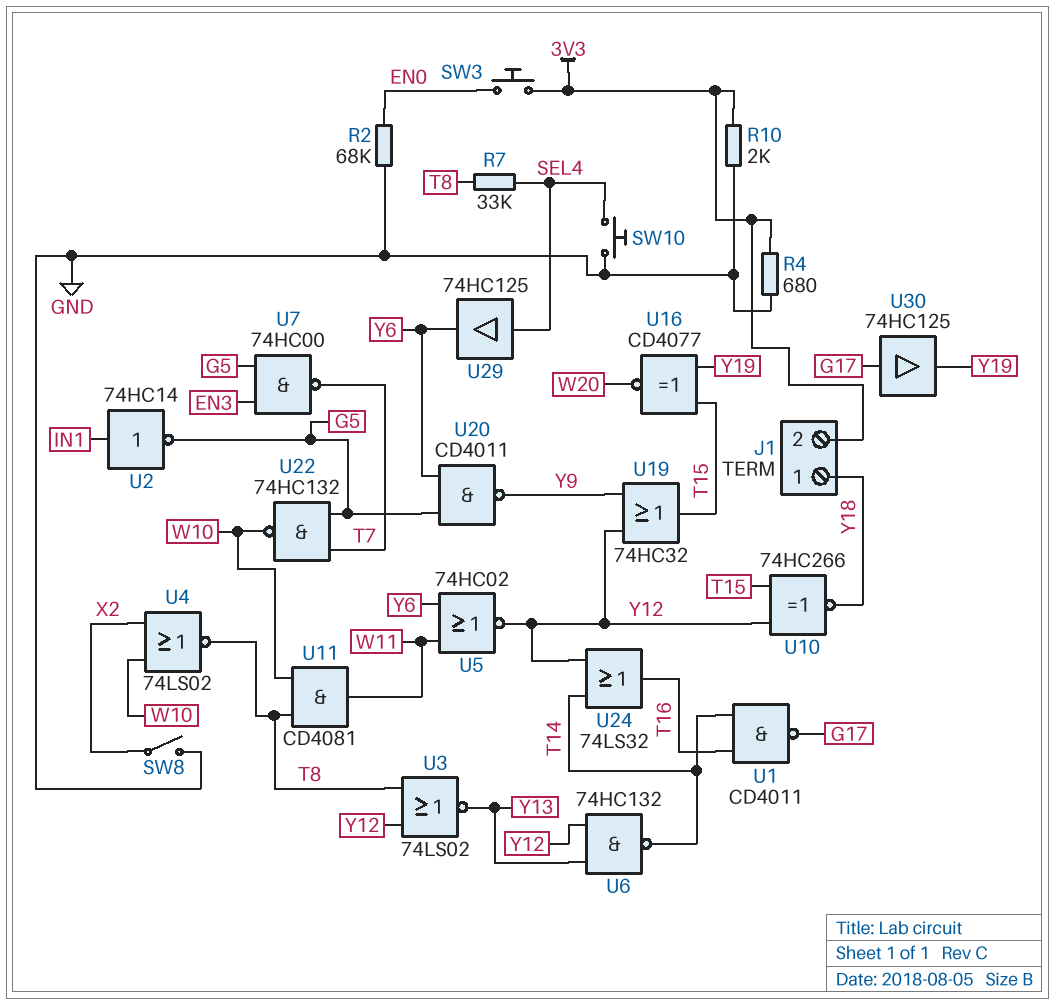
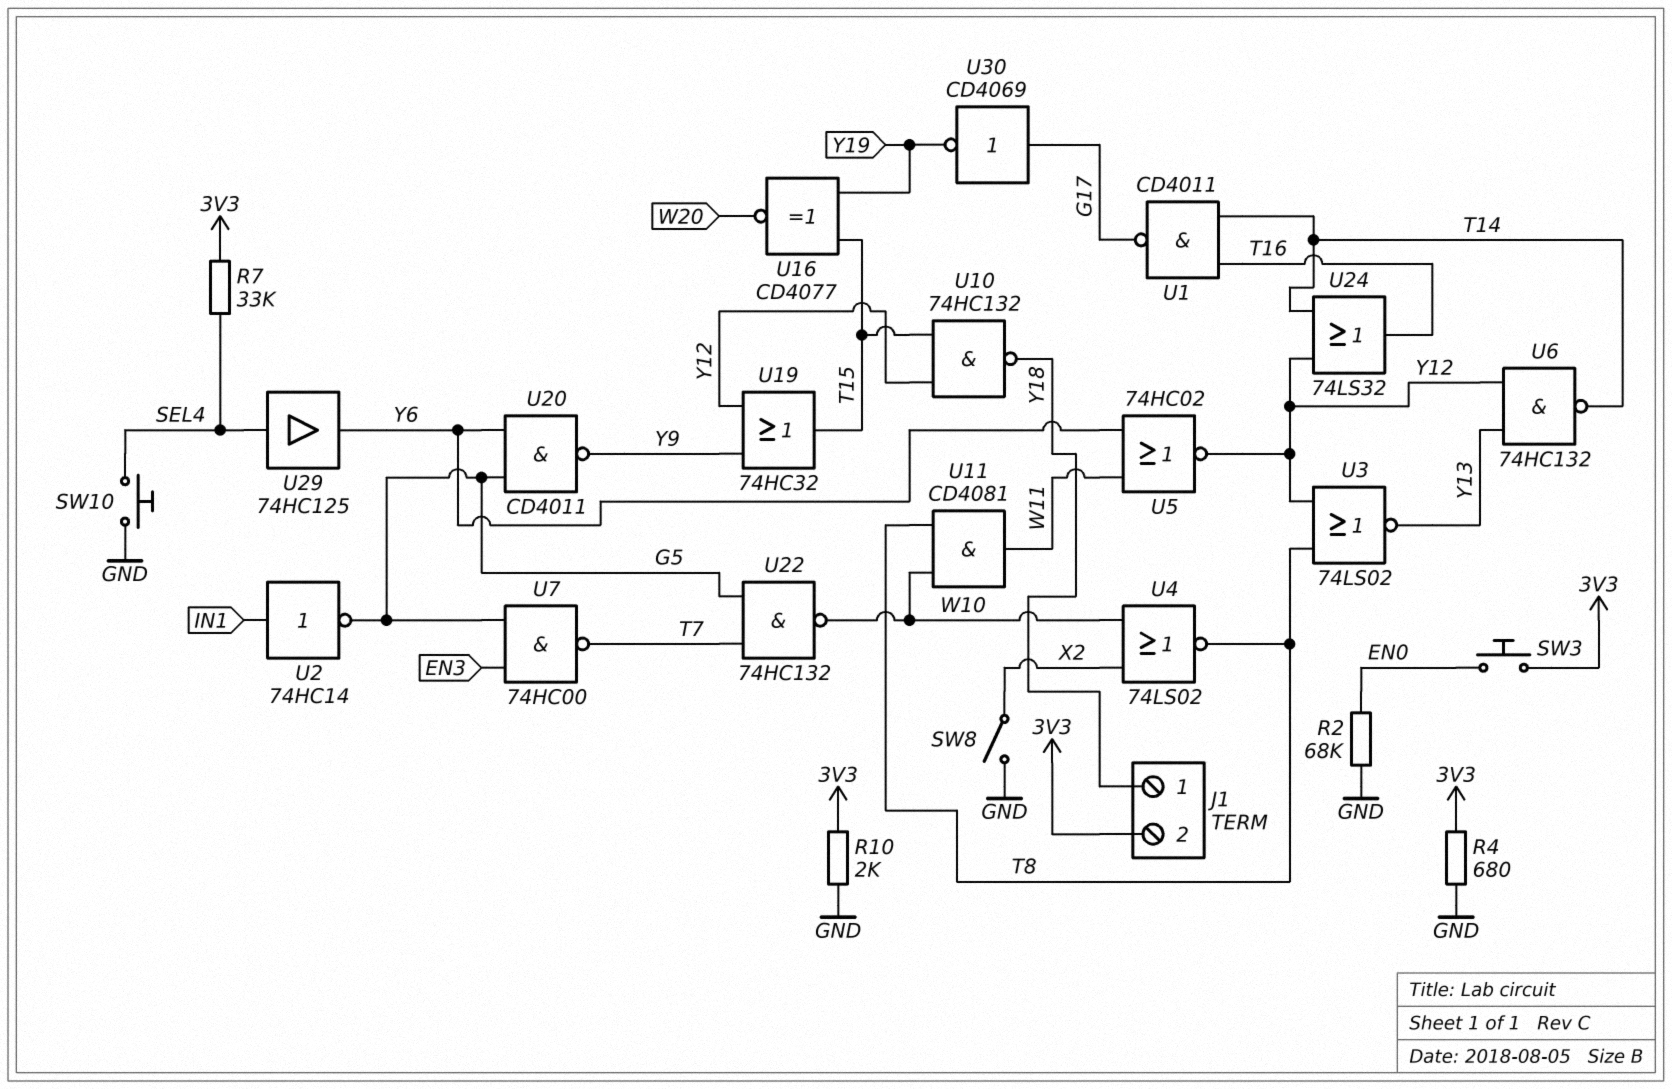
R7: 33k (SEL4, T8) -> 33k (3V3, SEL4)
U10: XNOR 74HC266 (in T15, in Y12, out Y18) -> NAND 74HC132 (in T15, in Y12, out Y18)
U30: buffer 74HC125 (in G17, out Y19) -> NOT CD4069 (in G17, out Y19)

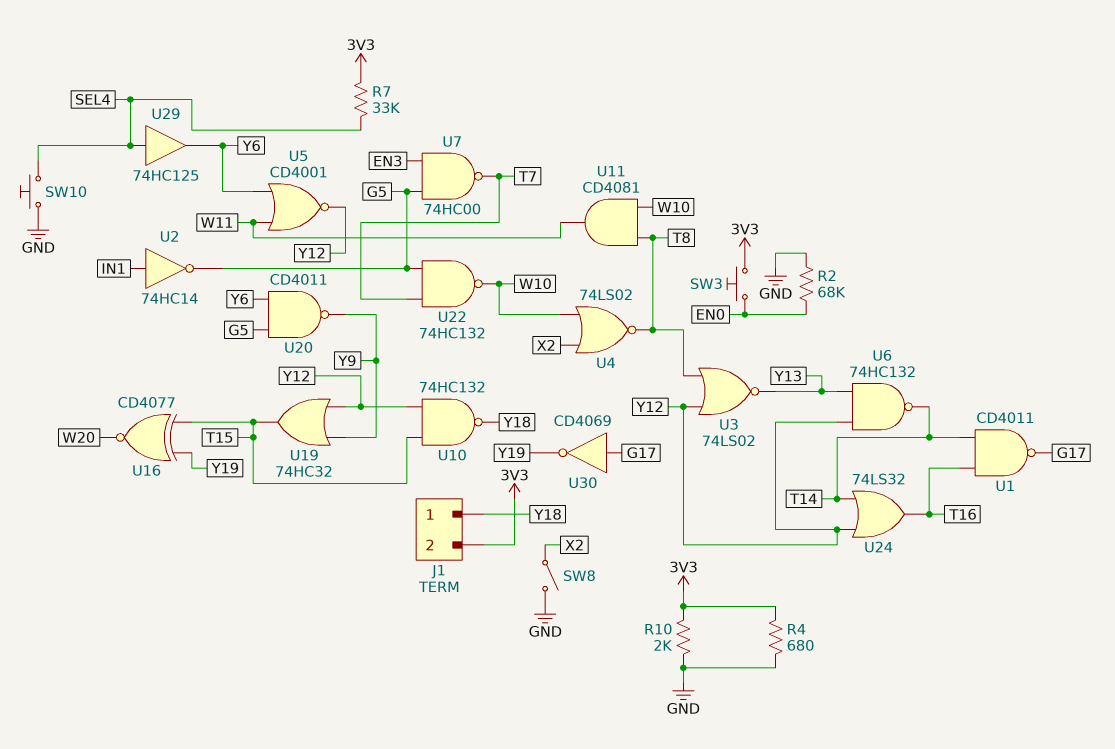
U5: NOR 74HC02 (in W11, in Y6, out Y12) -> NOR CD4001 (in W11, in Y6, out Y12)

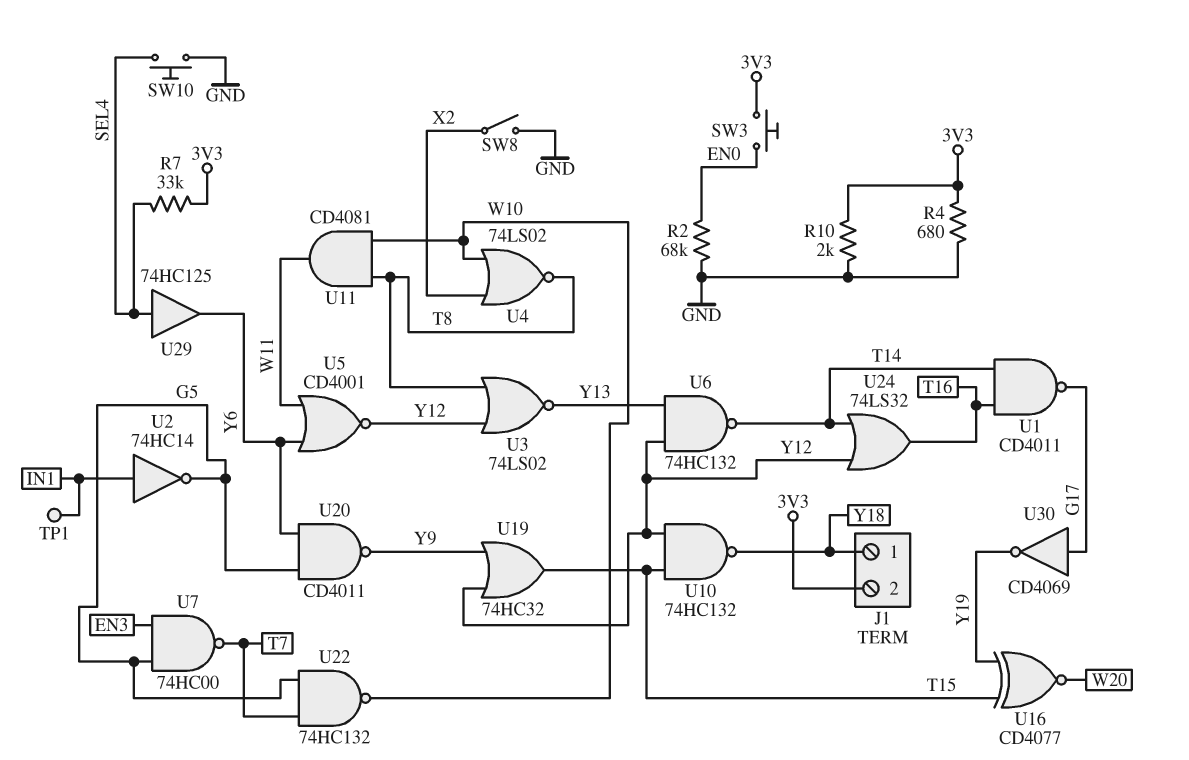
TP1: none -> test point (IN1)

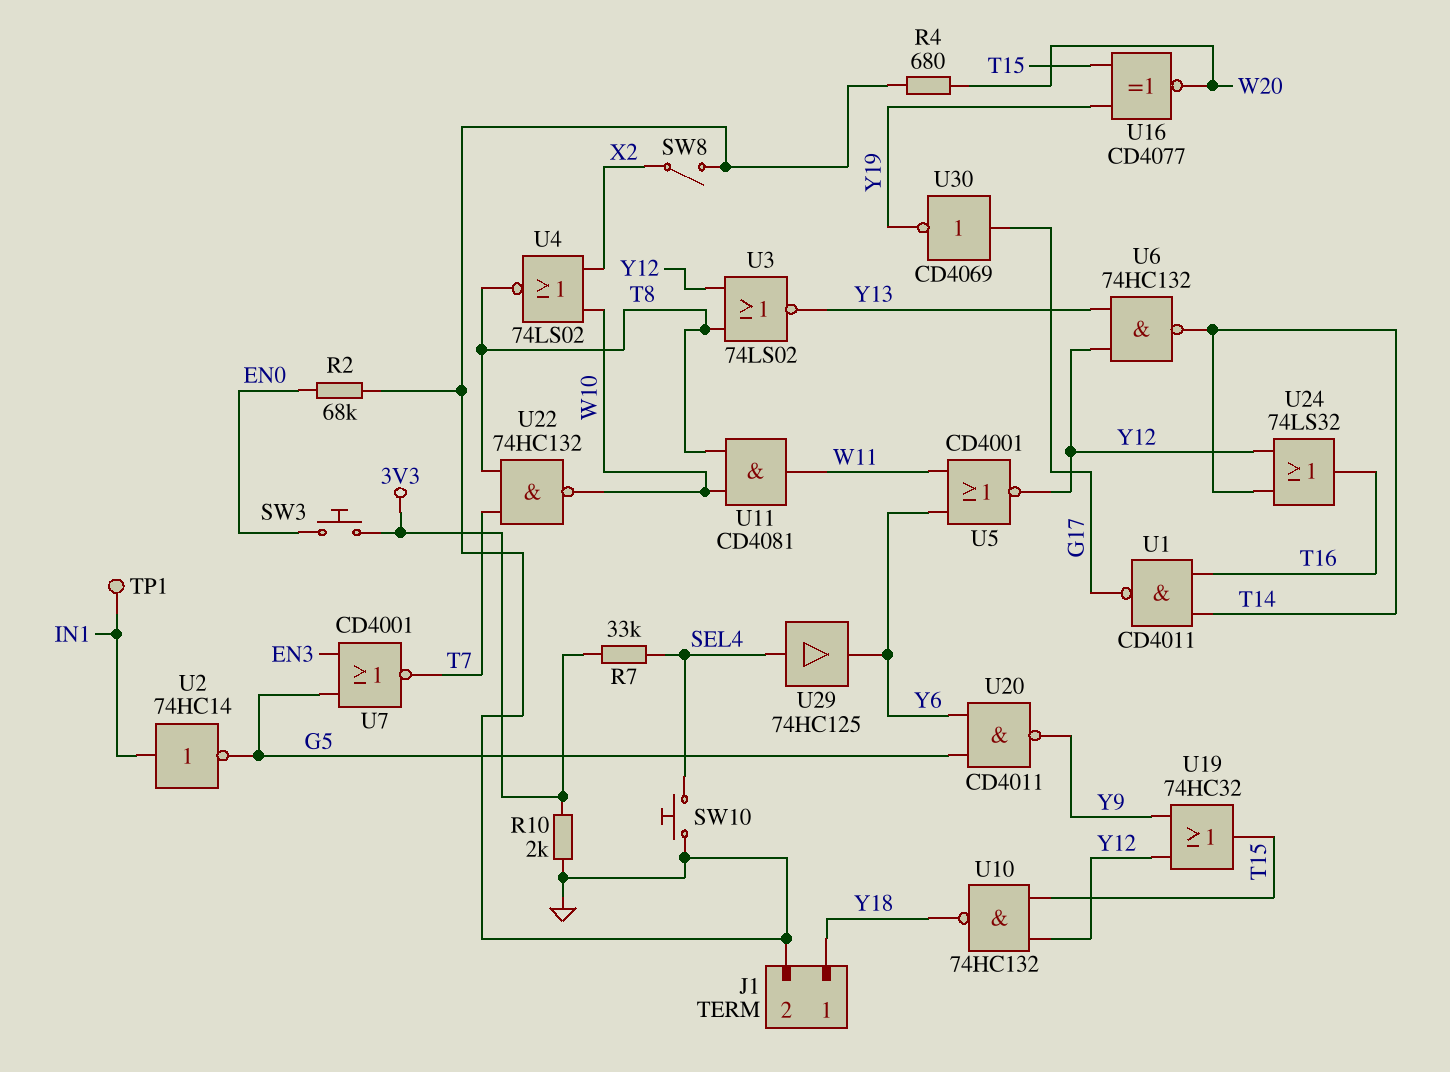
J1 pin 2: 3V3 -> GND
R4: 680 (3V3, GND) -> 680 (GND, W20)
U7: NAND 74HC00 (in EN3, in G5, out T7) -> NOR CD4001 (in EN3, in G5, out T7)
U22: NAND 74HC132 (in G5, in T7, out W10) -> NAND 74HC132 (in T7, in T8, out W10)

